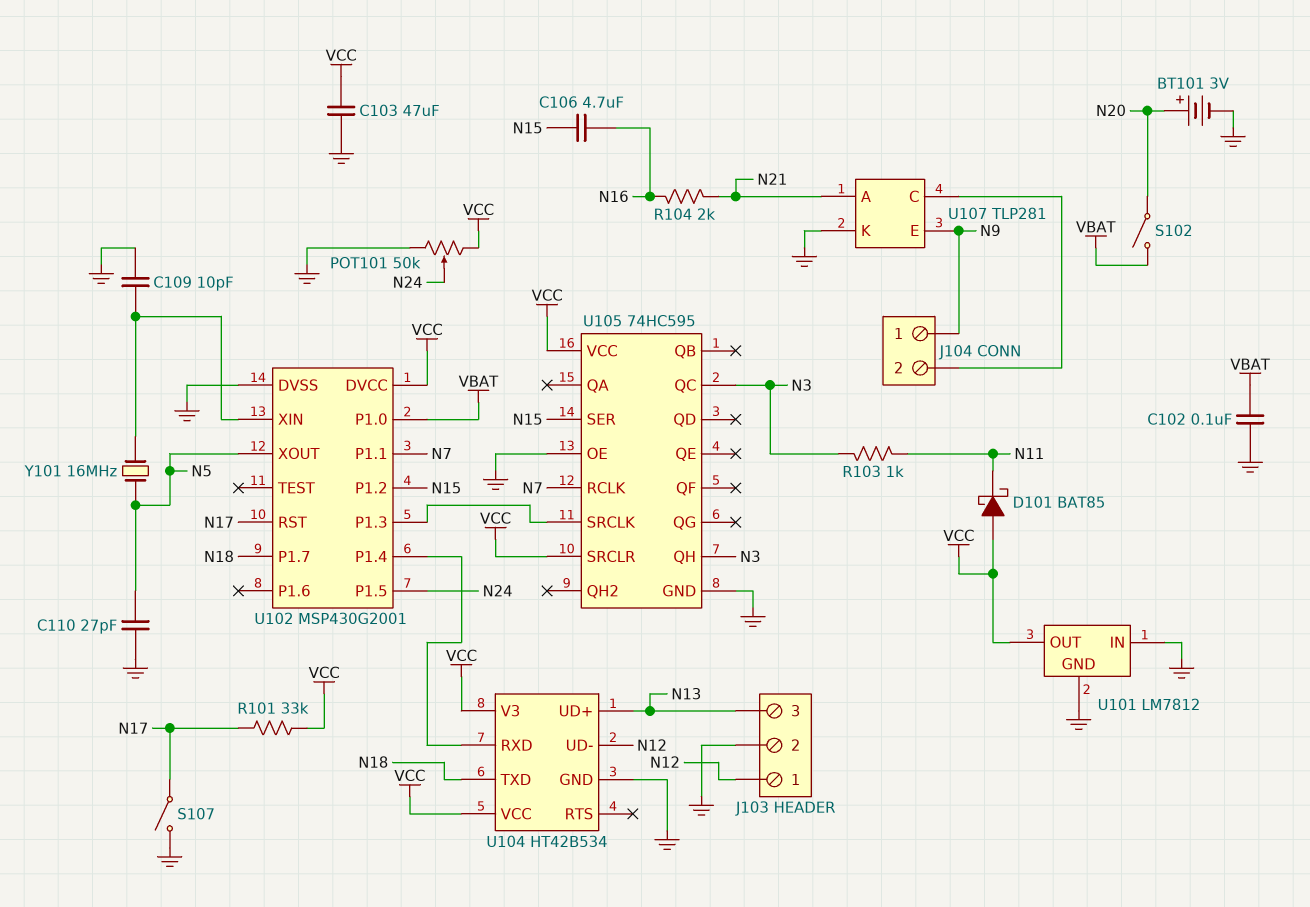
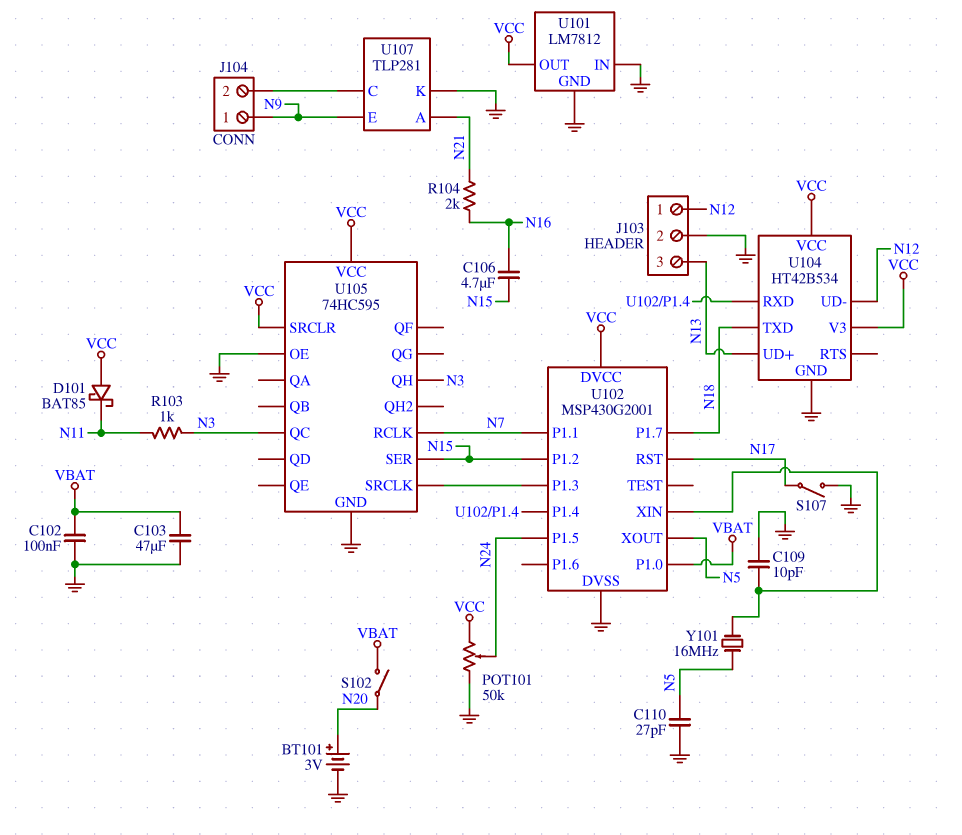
C103: 47uF (GND, VCC) -> 47uF (GND, VBAT)
R101: 33k (N17, VCC) -> none

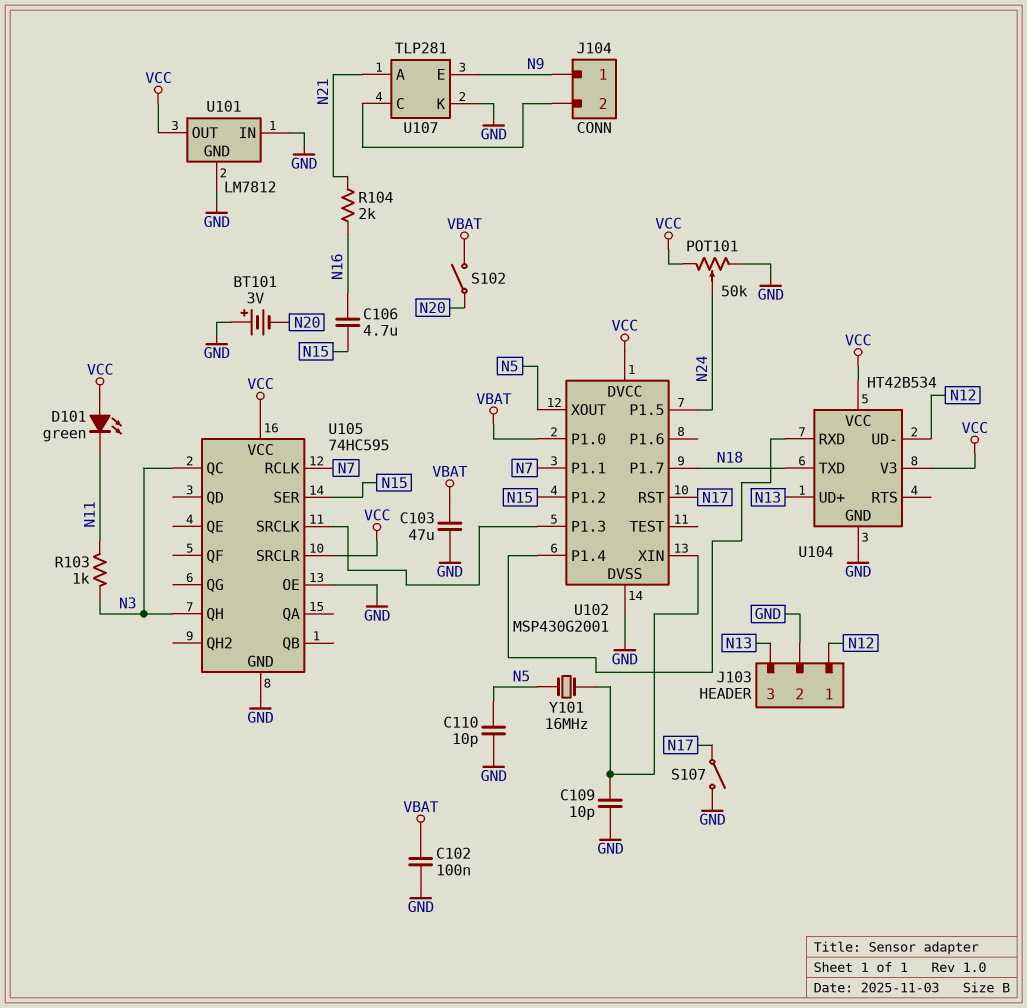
BT101: 3V (plus N20, minus GND) -> 3V (plus GND, minus N20)
C110: 27pF (GND, N5) -> 10pF (GND, N5)
D101: schottky BAT85 (A VCC, K N11) -> LED green (A VCC, K N11)

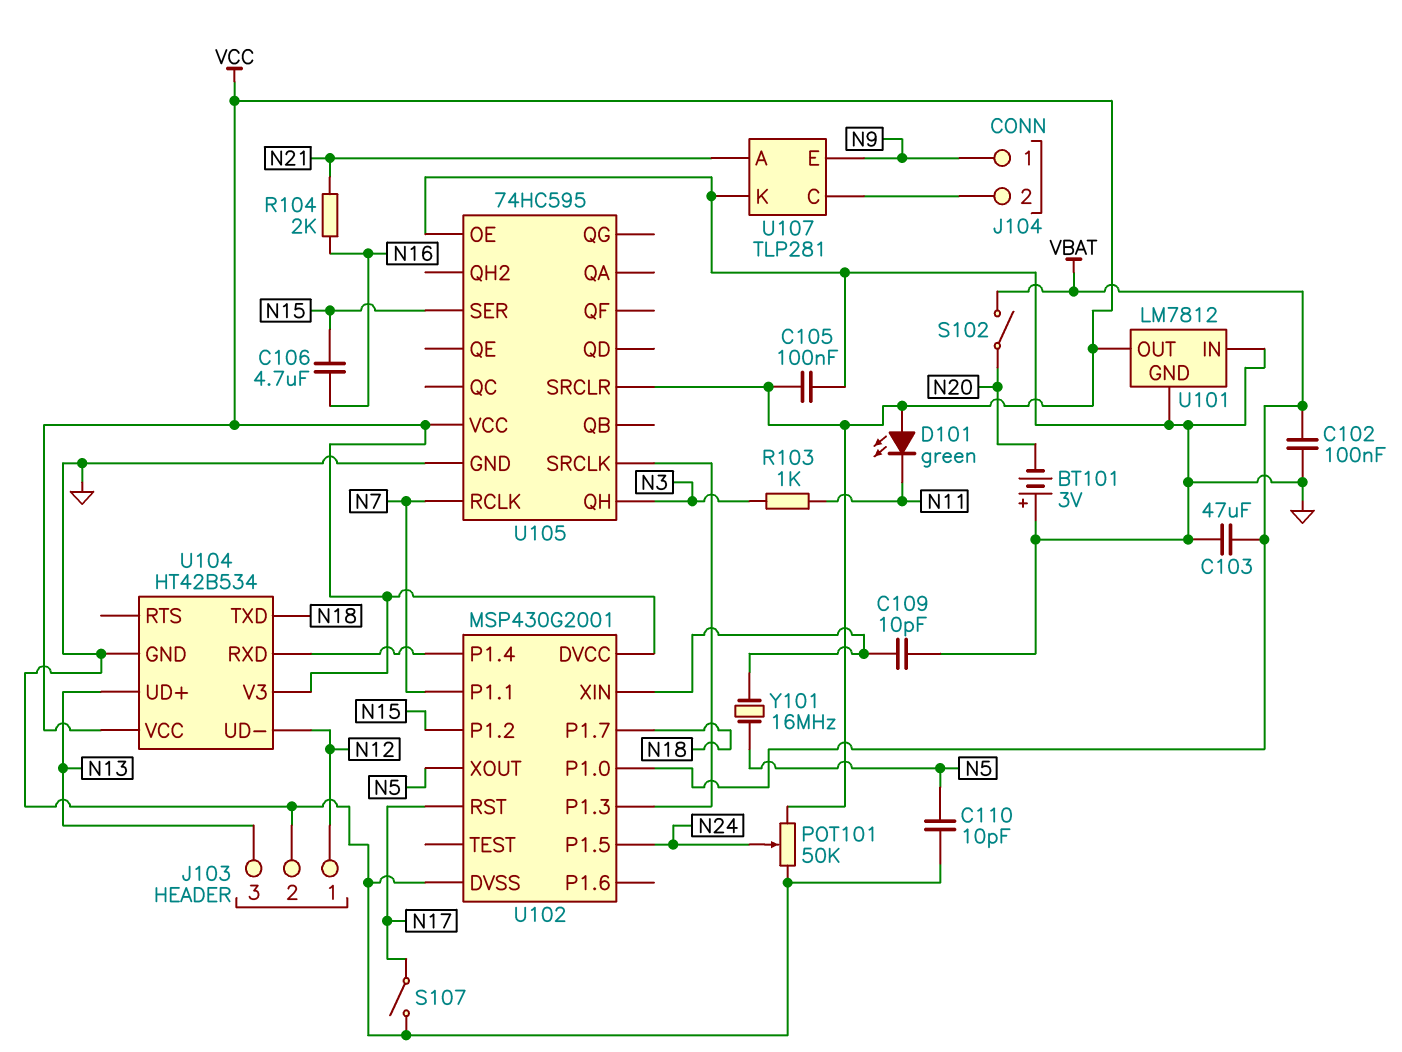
C105: none -> 100nF (GND, VCC)
U105 pin QC: N3 -> none

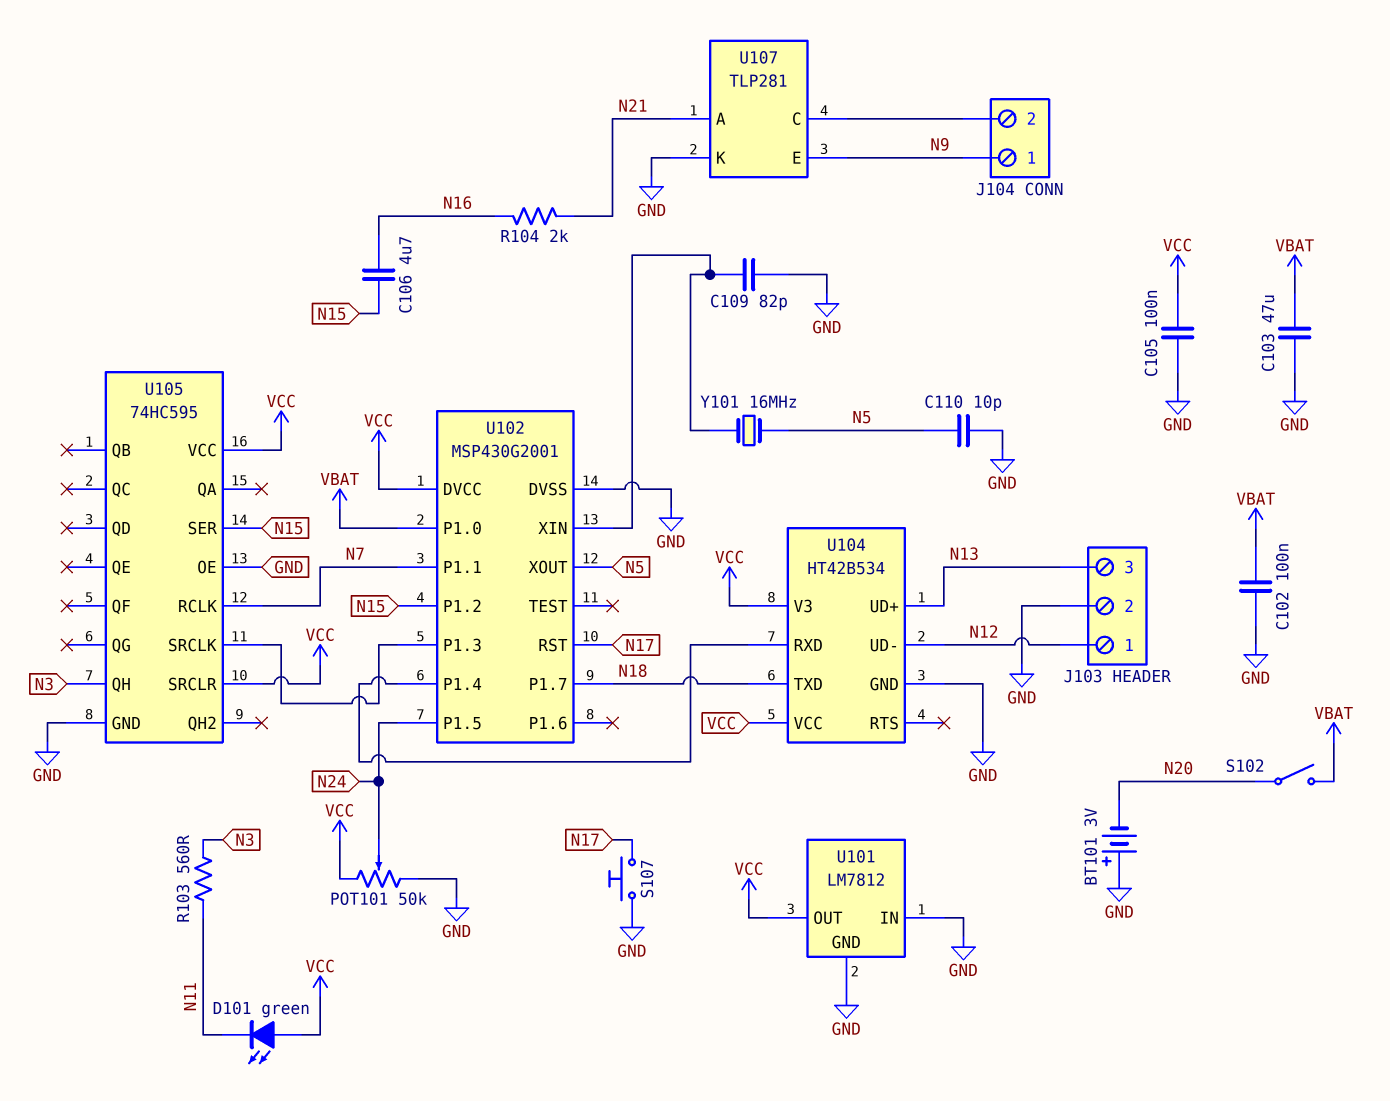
C109: 10pF (GND, U102/XIN) -> 82pF (GND, U102/XIN)
R103: 1k (N3, N11) -> 560 (N3, N11)
S107: switch (GND, N17) -> button (GND, N17)

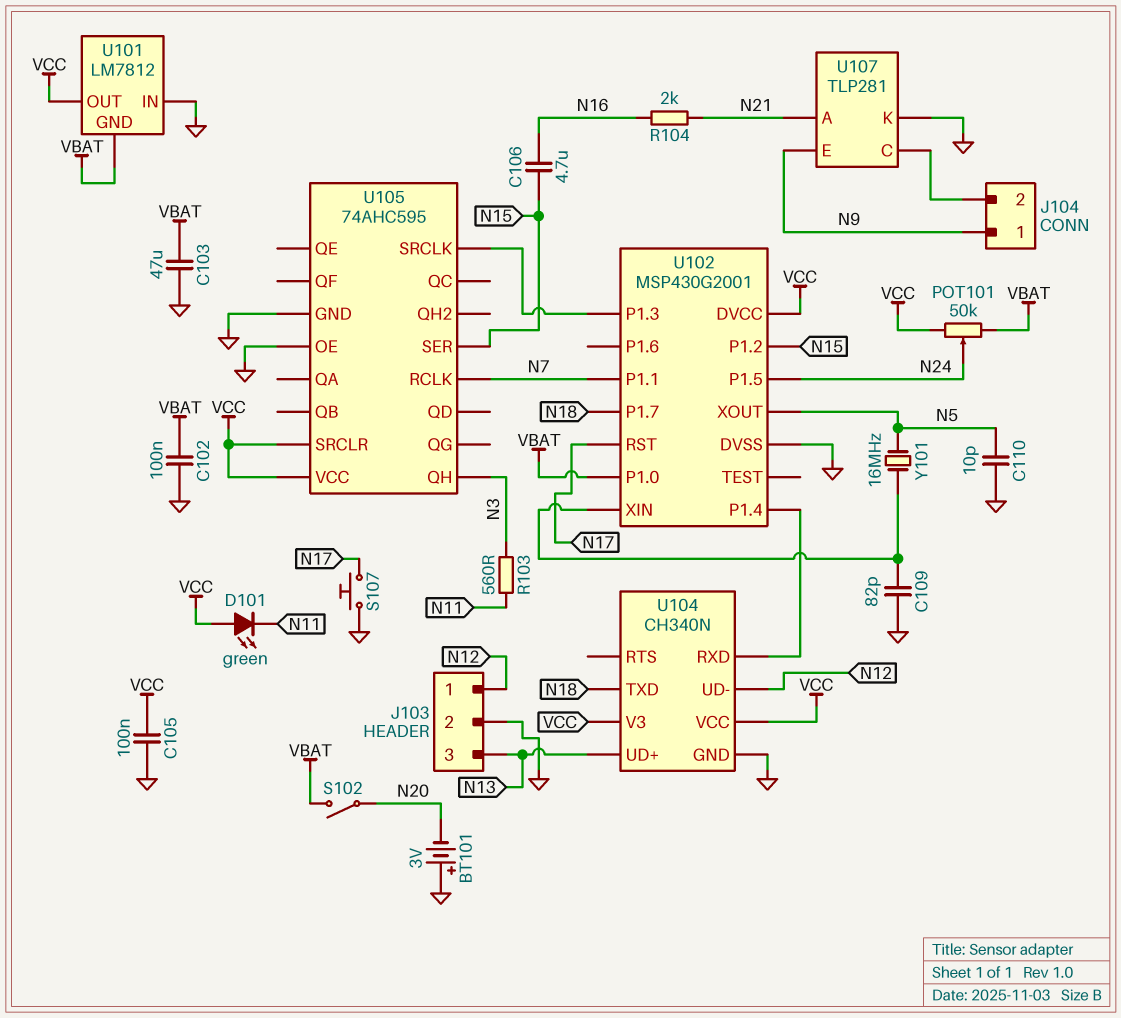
POT101: 50k (GND, VCC, wiper N24) -> 50k (VBAT, VCC, wiper N24)
U101 pin GND: GND -> VBAT
U104: HT42B534 -> CH340N
U105: 74HC595 -> 74AHC595

